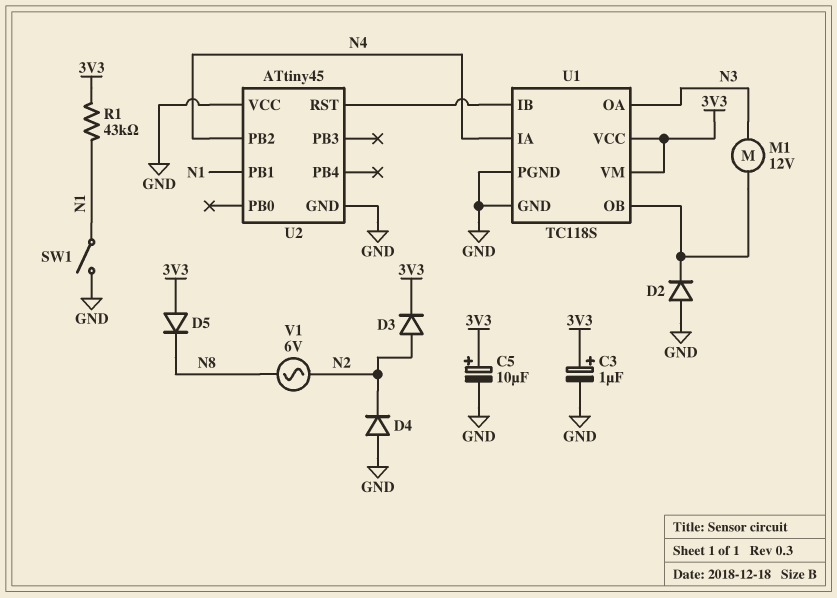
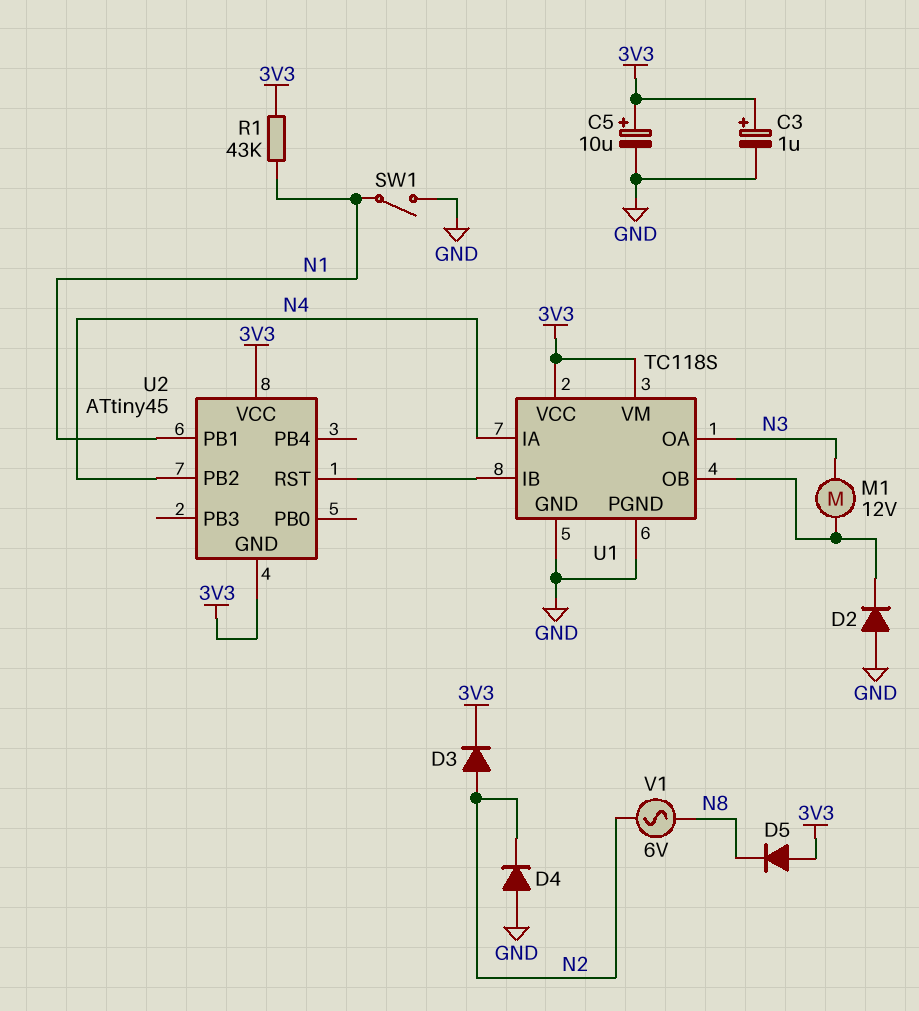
U2 pin GND: GND -> 3V3
U2 pin VCC: GND -> 3V3

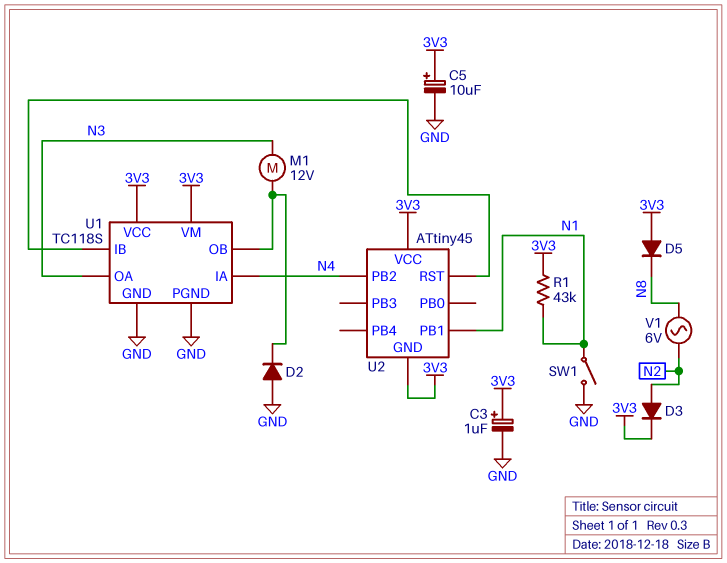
D4: diode (A GND, K N2) -> none

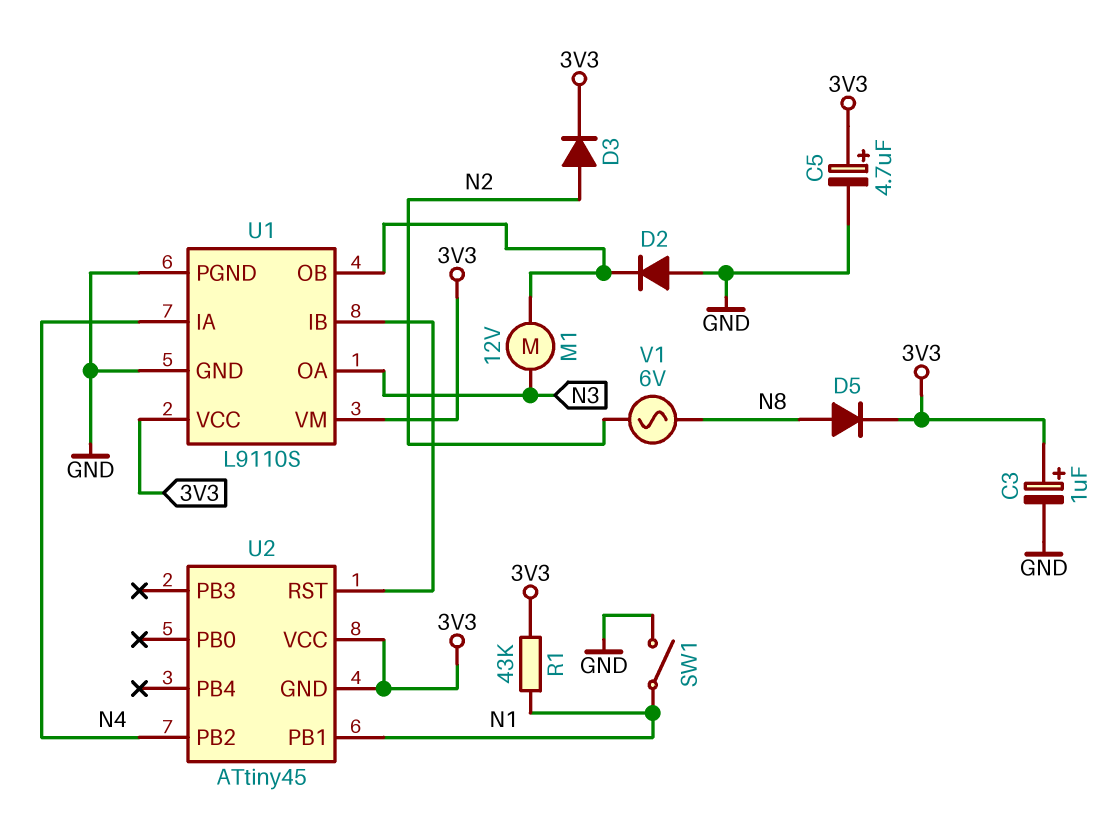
C5: 10uF (plus 3V3, minus GND) -> 4.7uF (plus 3V3, minus GND)
D5: diode (A 3V3, K N8) -> diode (A N8, K 3V3)
U1: TC118S -> L9110S

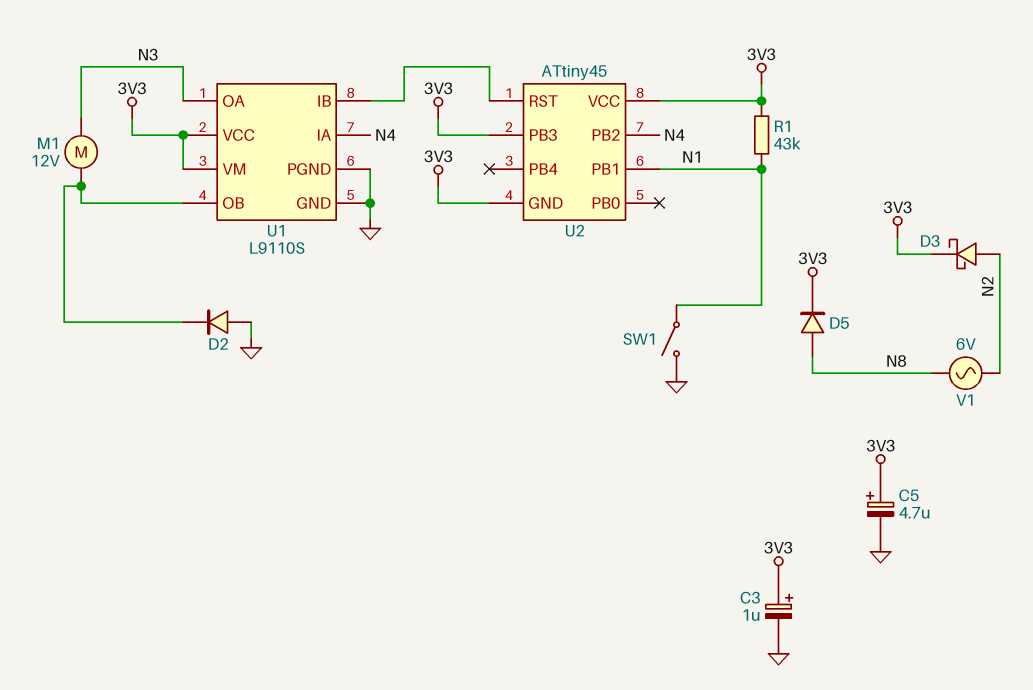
D3: diode (A N2, K 3V3) -> schottky (A N2, K 3V3)
U2 pin PB3: none -> 3V3

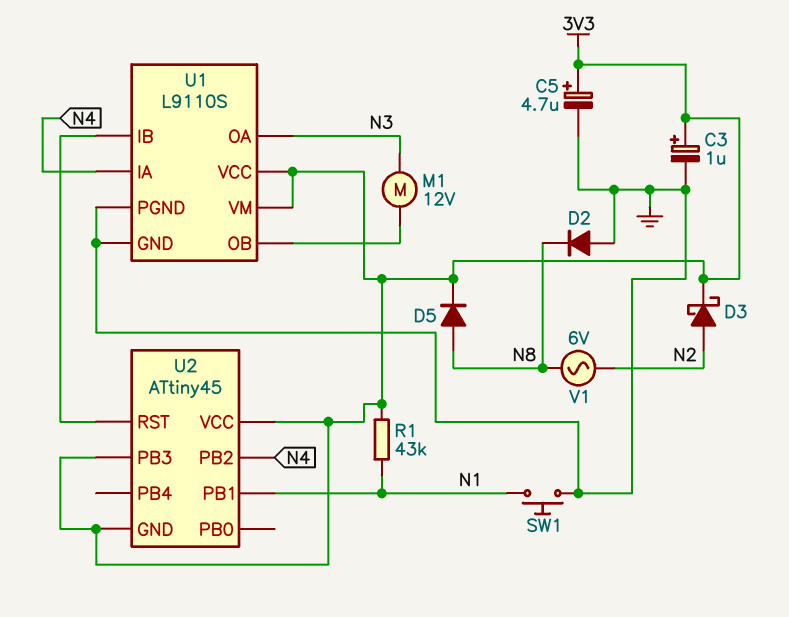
D2: diode (A GND, K U1/OB) -> diode (A GND, K N8)
SW1: switch (GND, N1) -> button (GND, N1)

